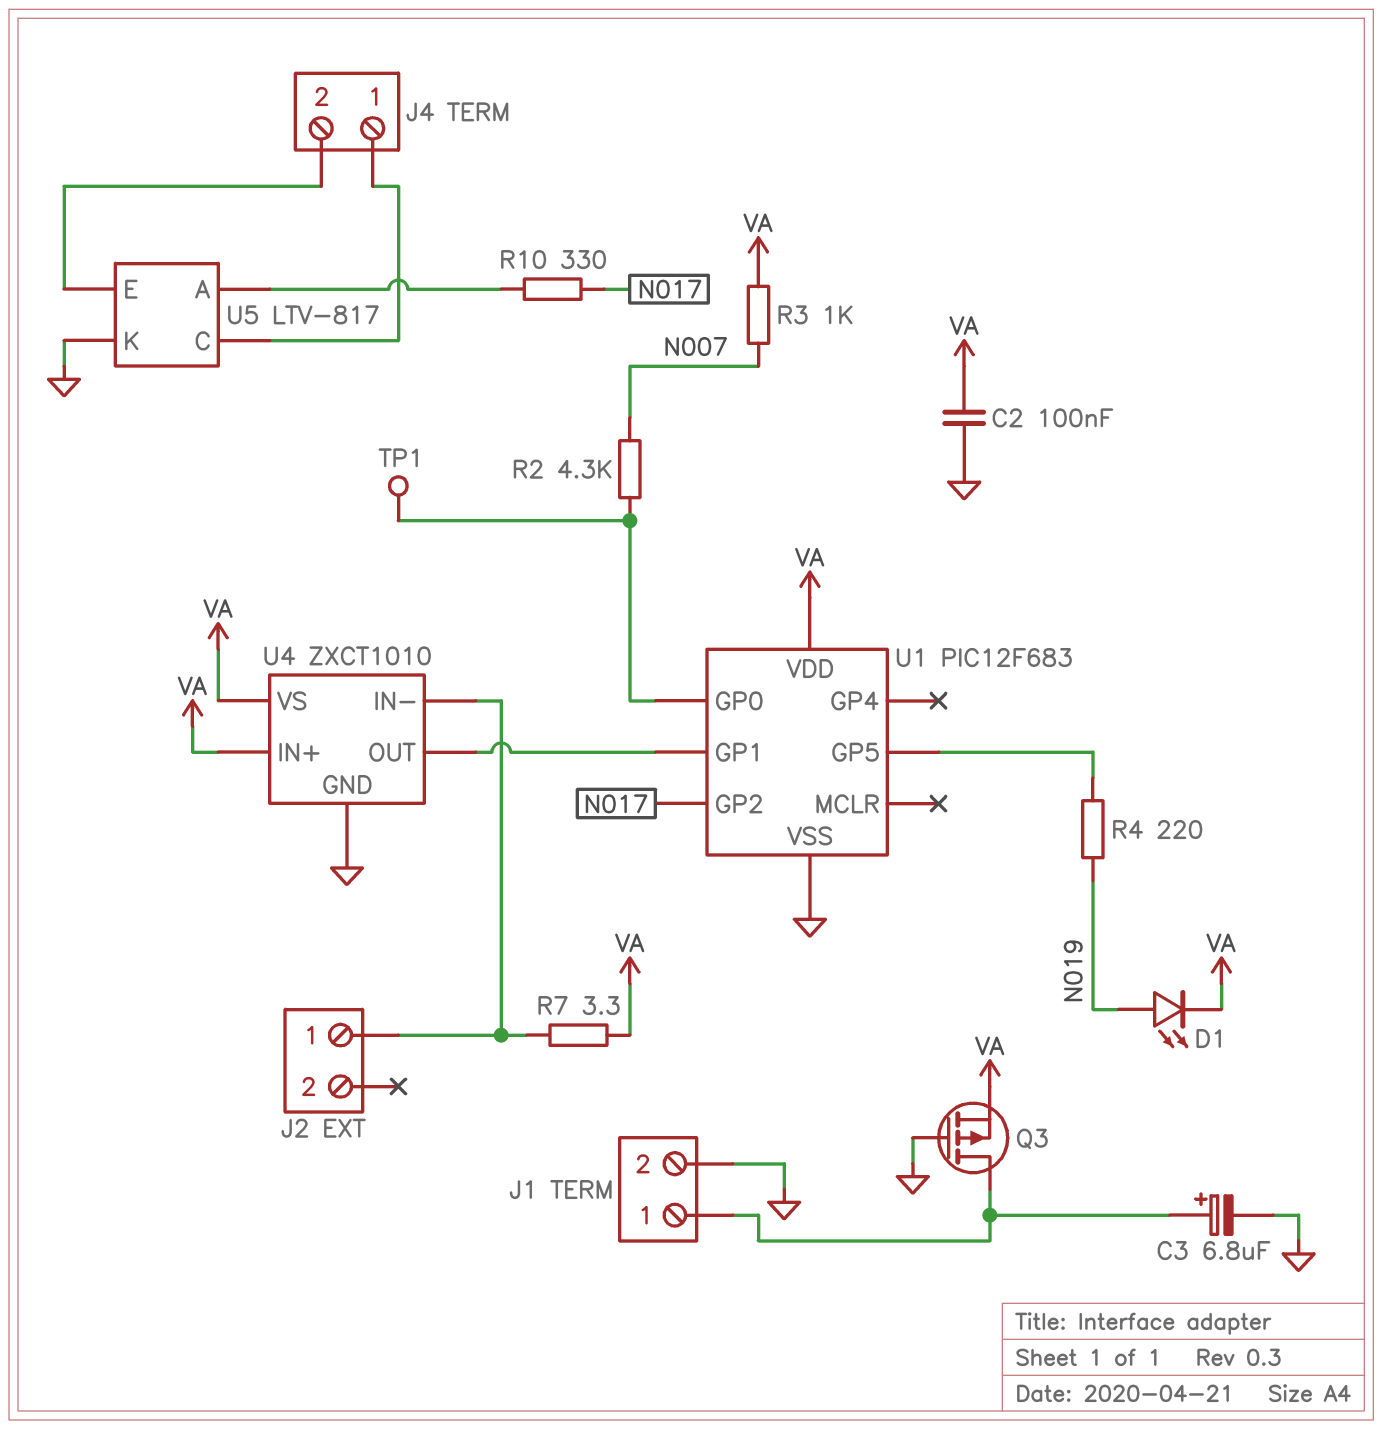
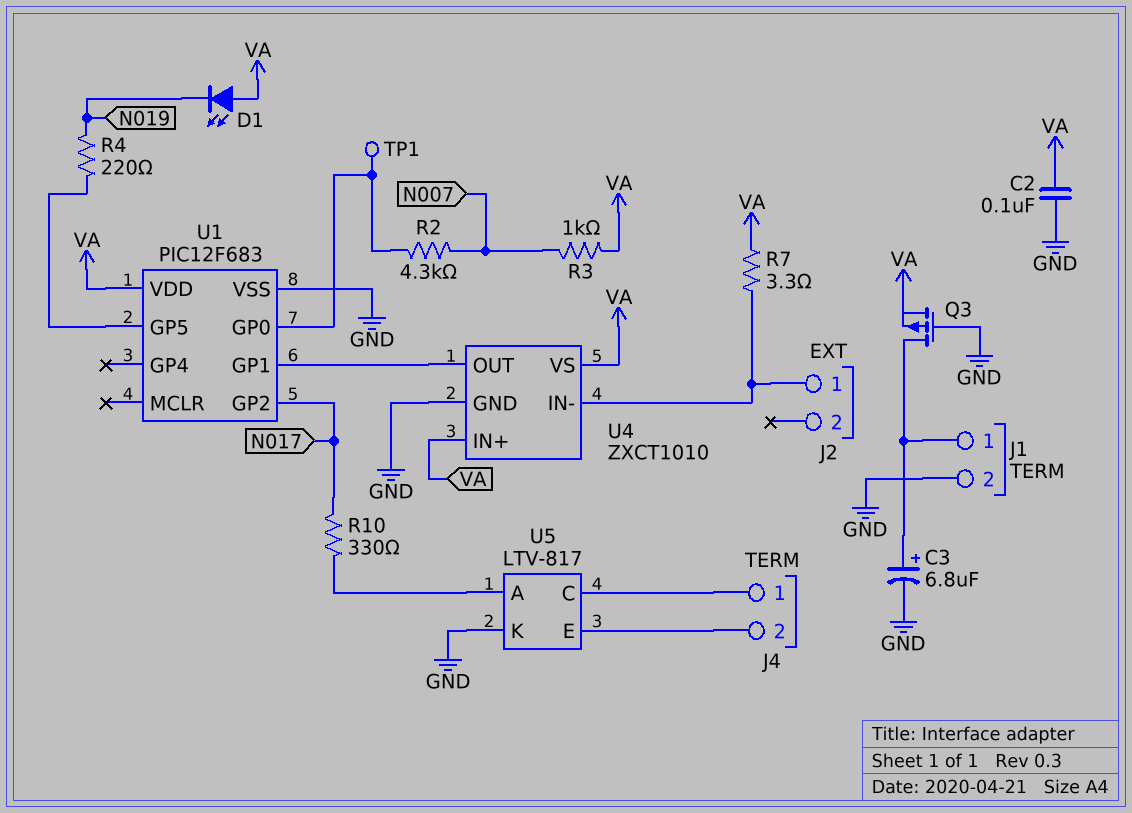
D1: LED (A N019, K VA) -> LED (A VA, K N019)

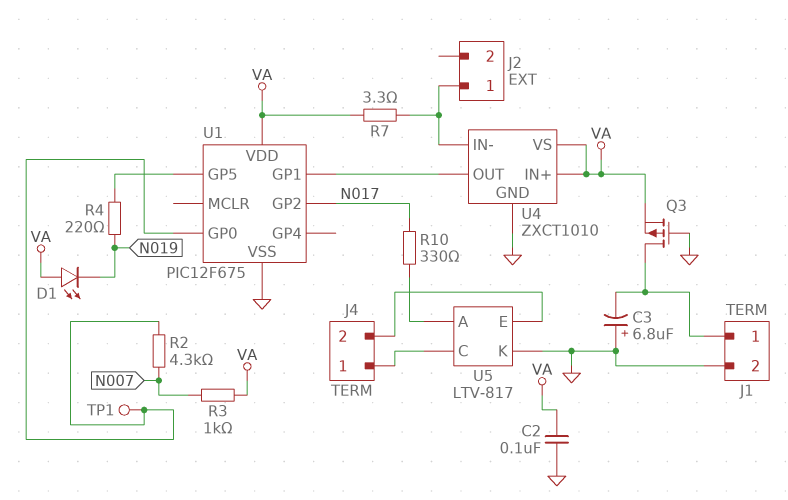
C3: 6.8uF (plus J1/1, minus GND) -> 6.8uF (plus GND, minus J1/1)
U1: PIC12F683 -> PIC12F675

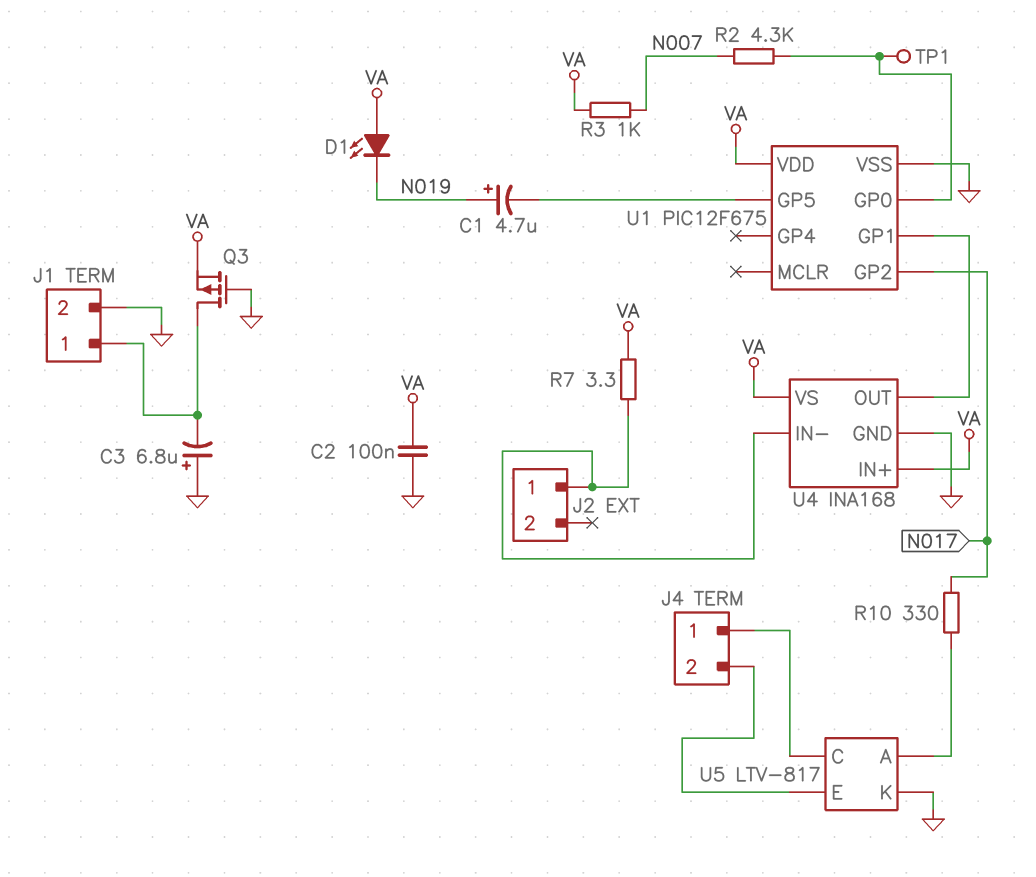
C1: none -> 4.7uF (plus N019, minus U1/GP5)
R4: 220 (N019, U1/GP5) -> none
U4: ZXCT1010 -> INA168

